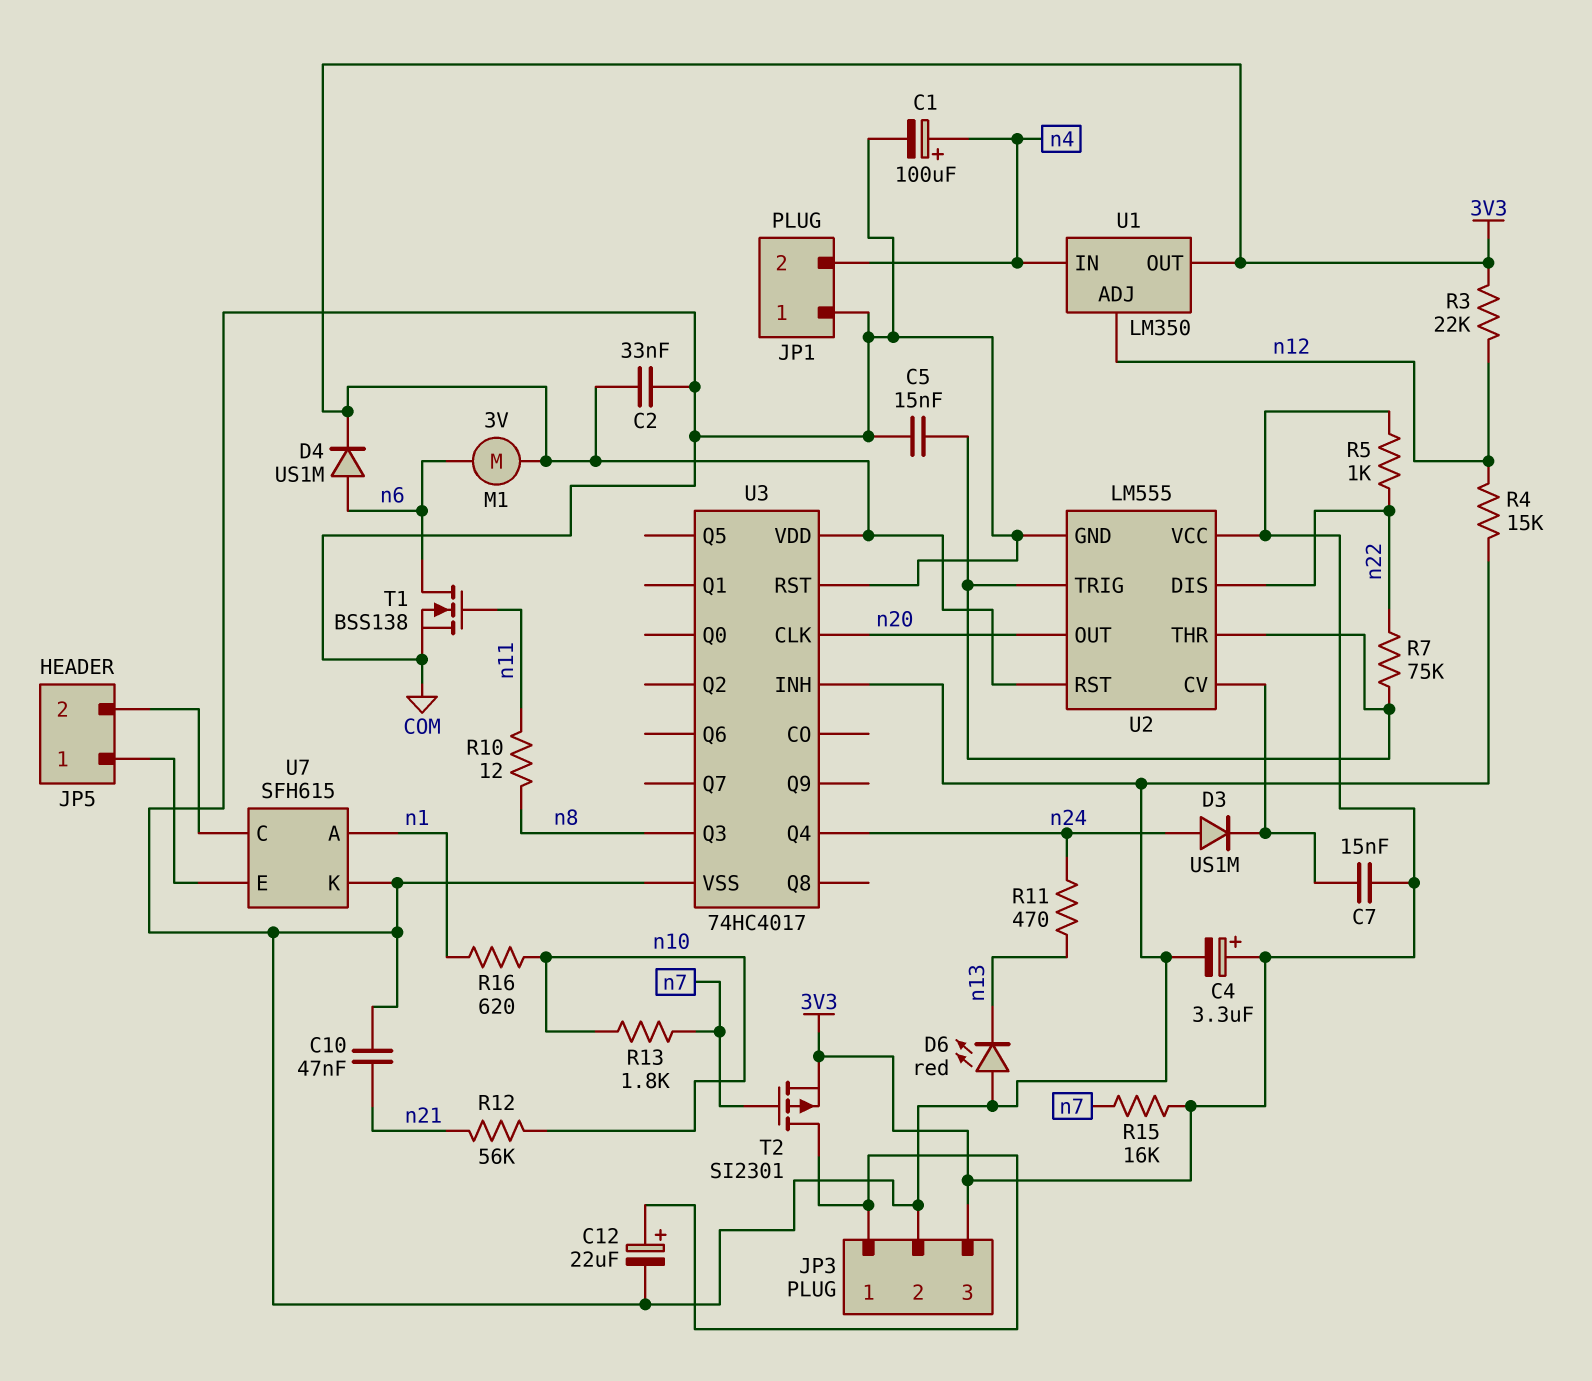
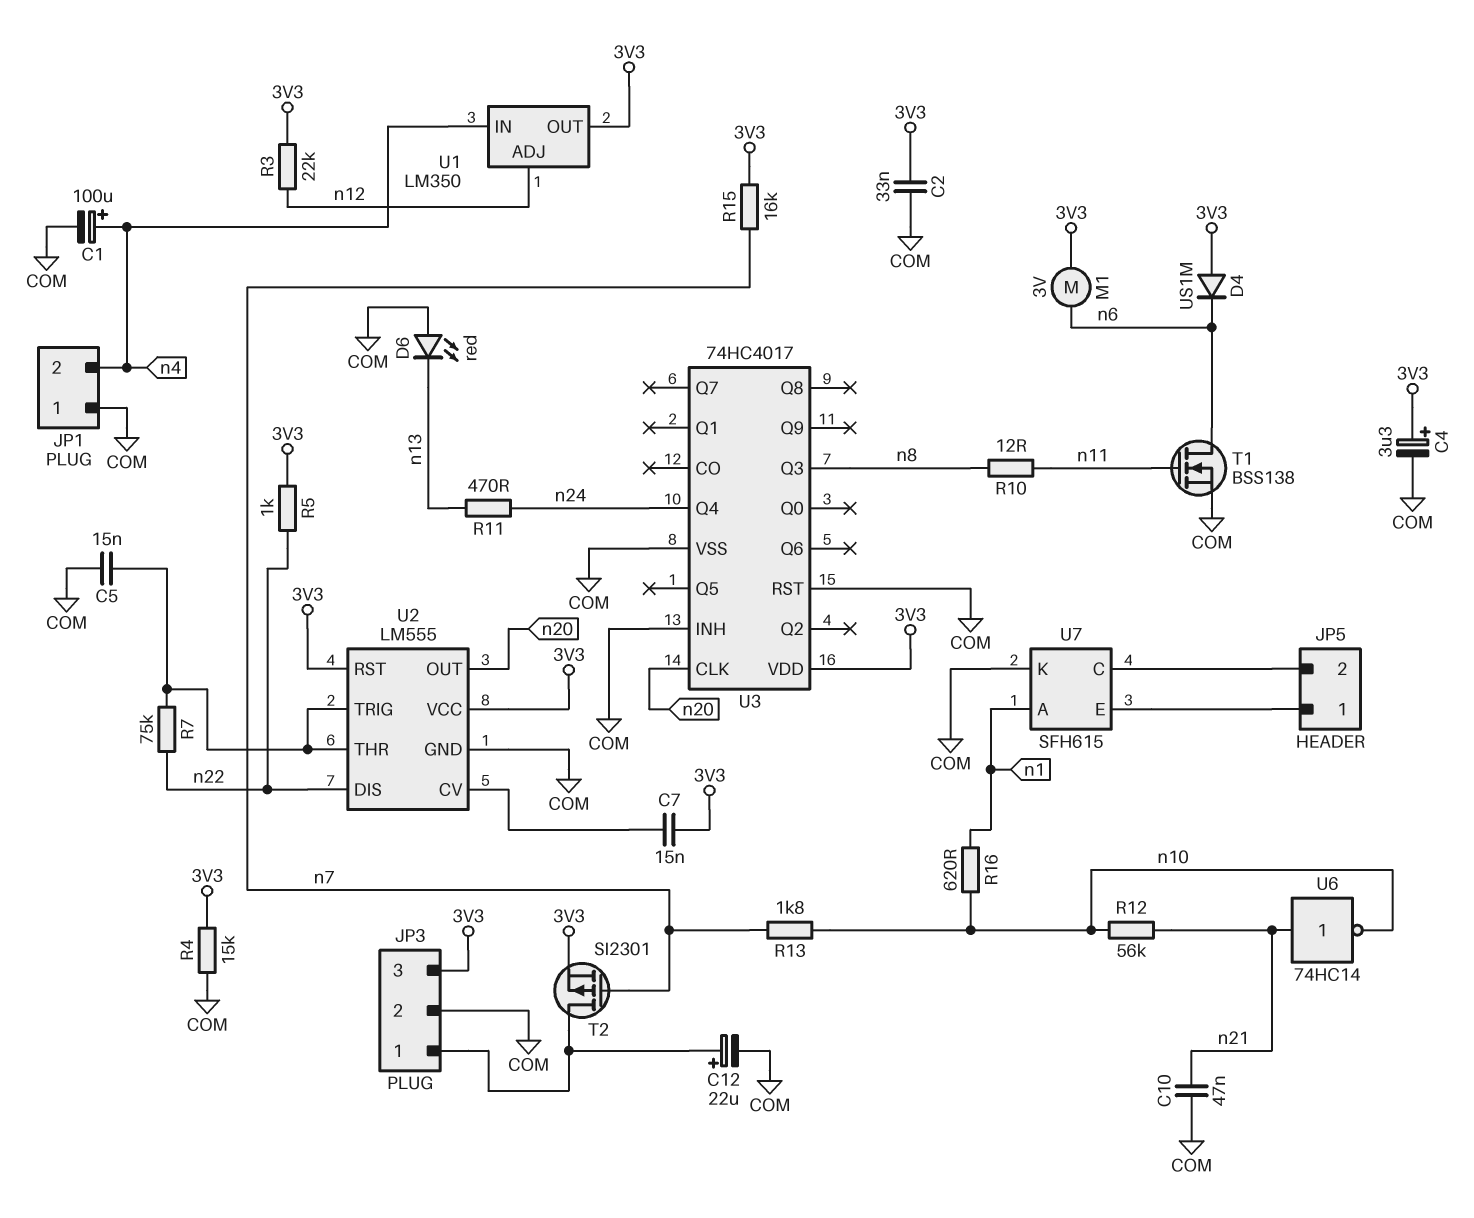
D3: diode US1M (A n24, K U2/CV) -> none
D4: diode US1M (A n6, K 3V3) -> diode US1M (A 3V3, K n6)
R4: 15k (COM, n12) -> 15k (3V3, COM)
U6: none -> NOT 74HC14 (in n21, out n10)

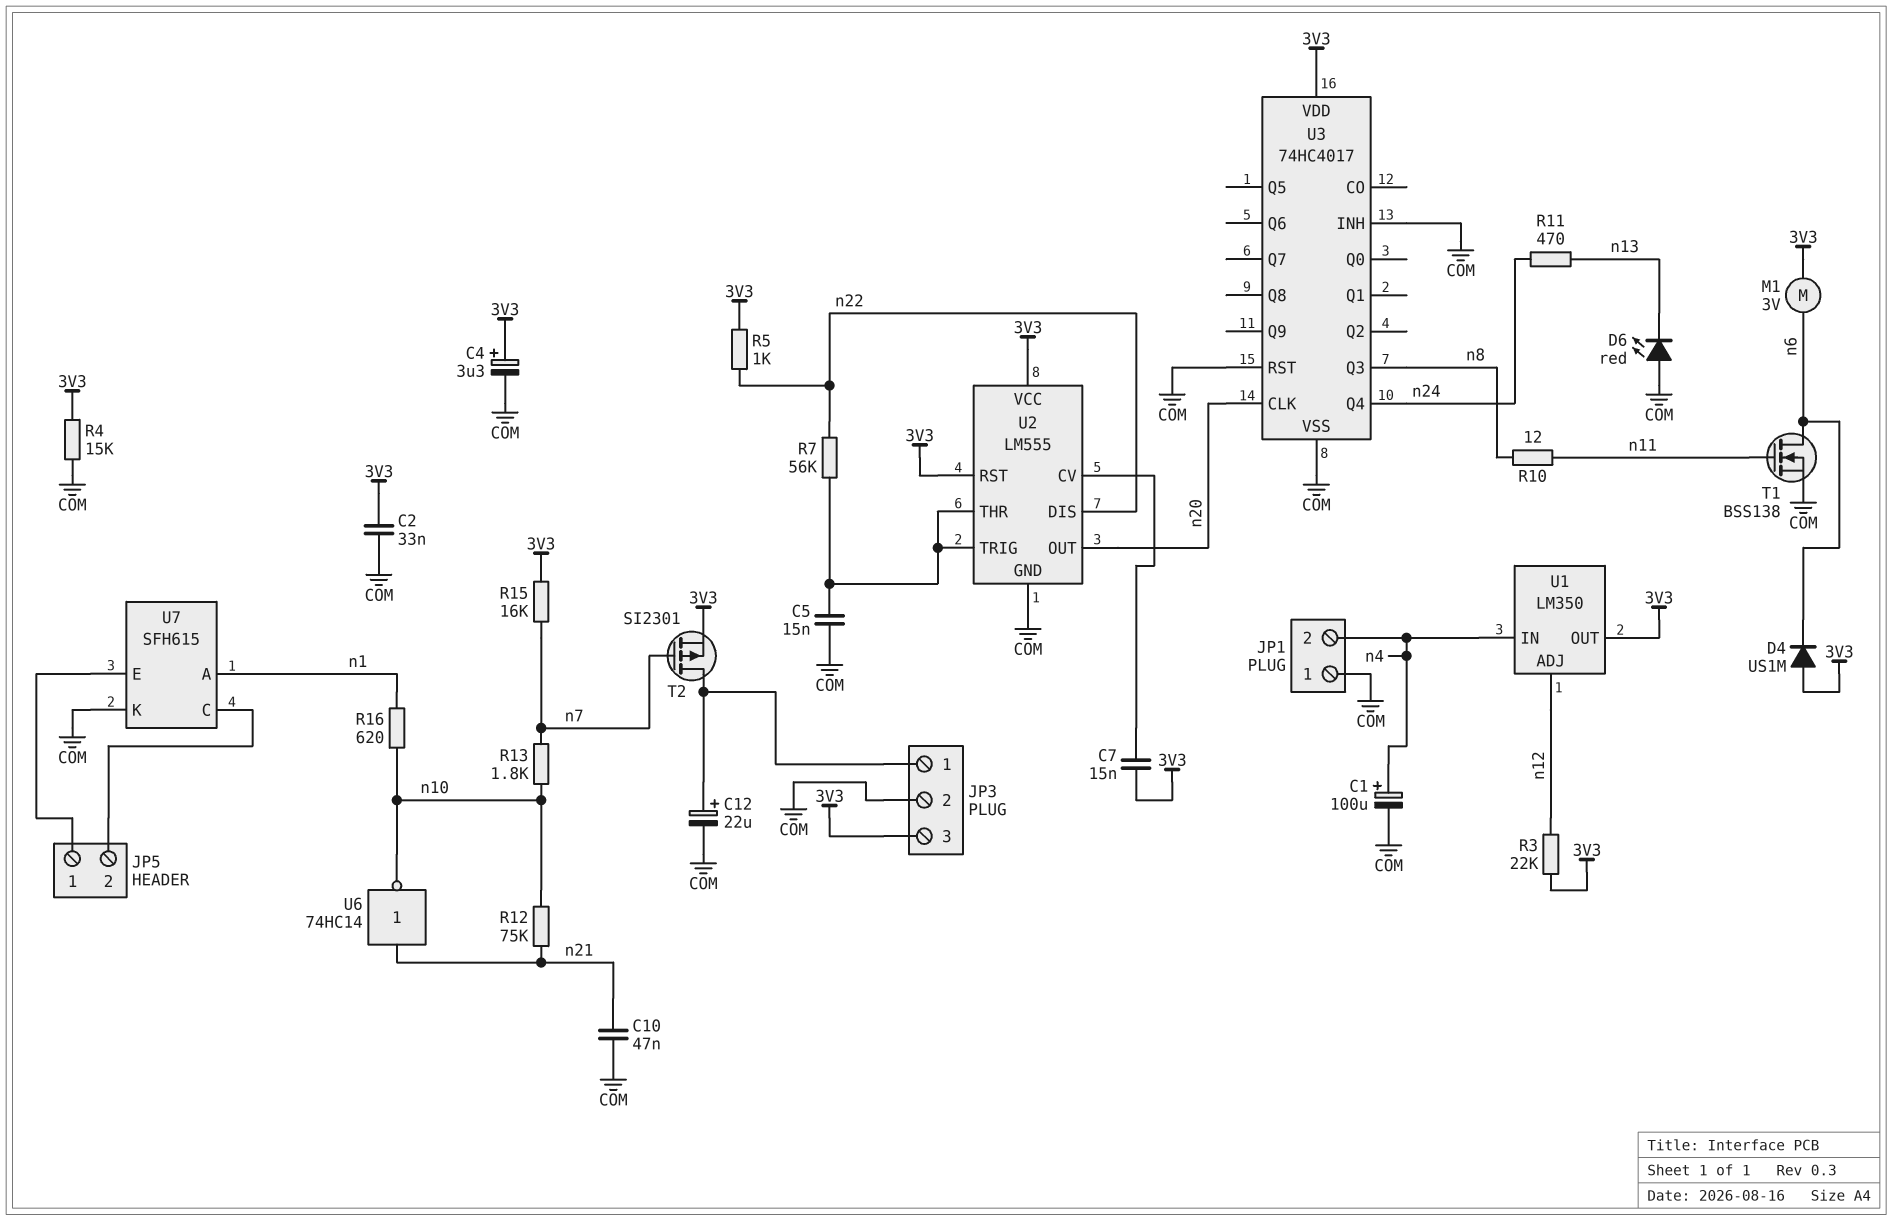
R7: 75k (U2/THR, n22) -> 56k (U2/THR, n22)
R12: 56k (n10, n21) -> 75k (n10, n21)

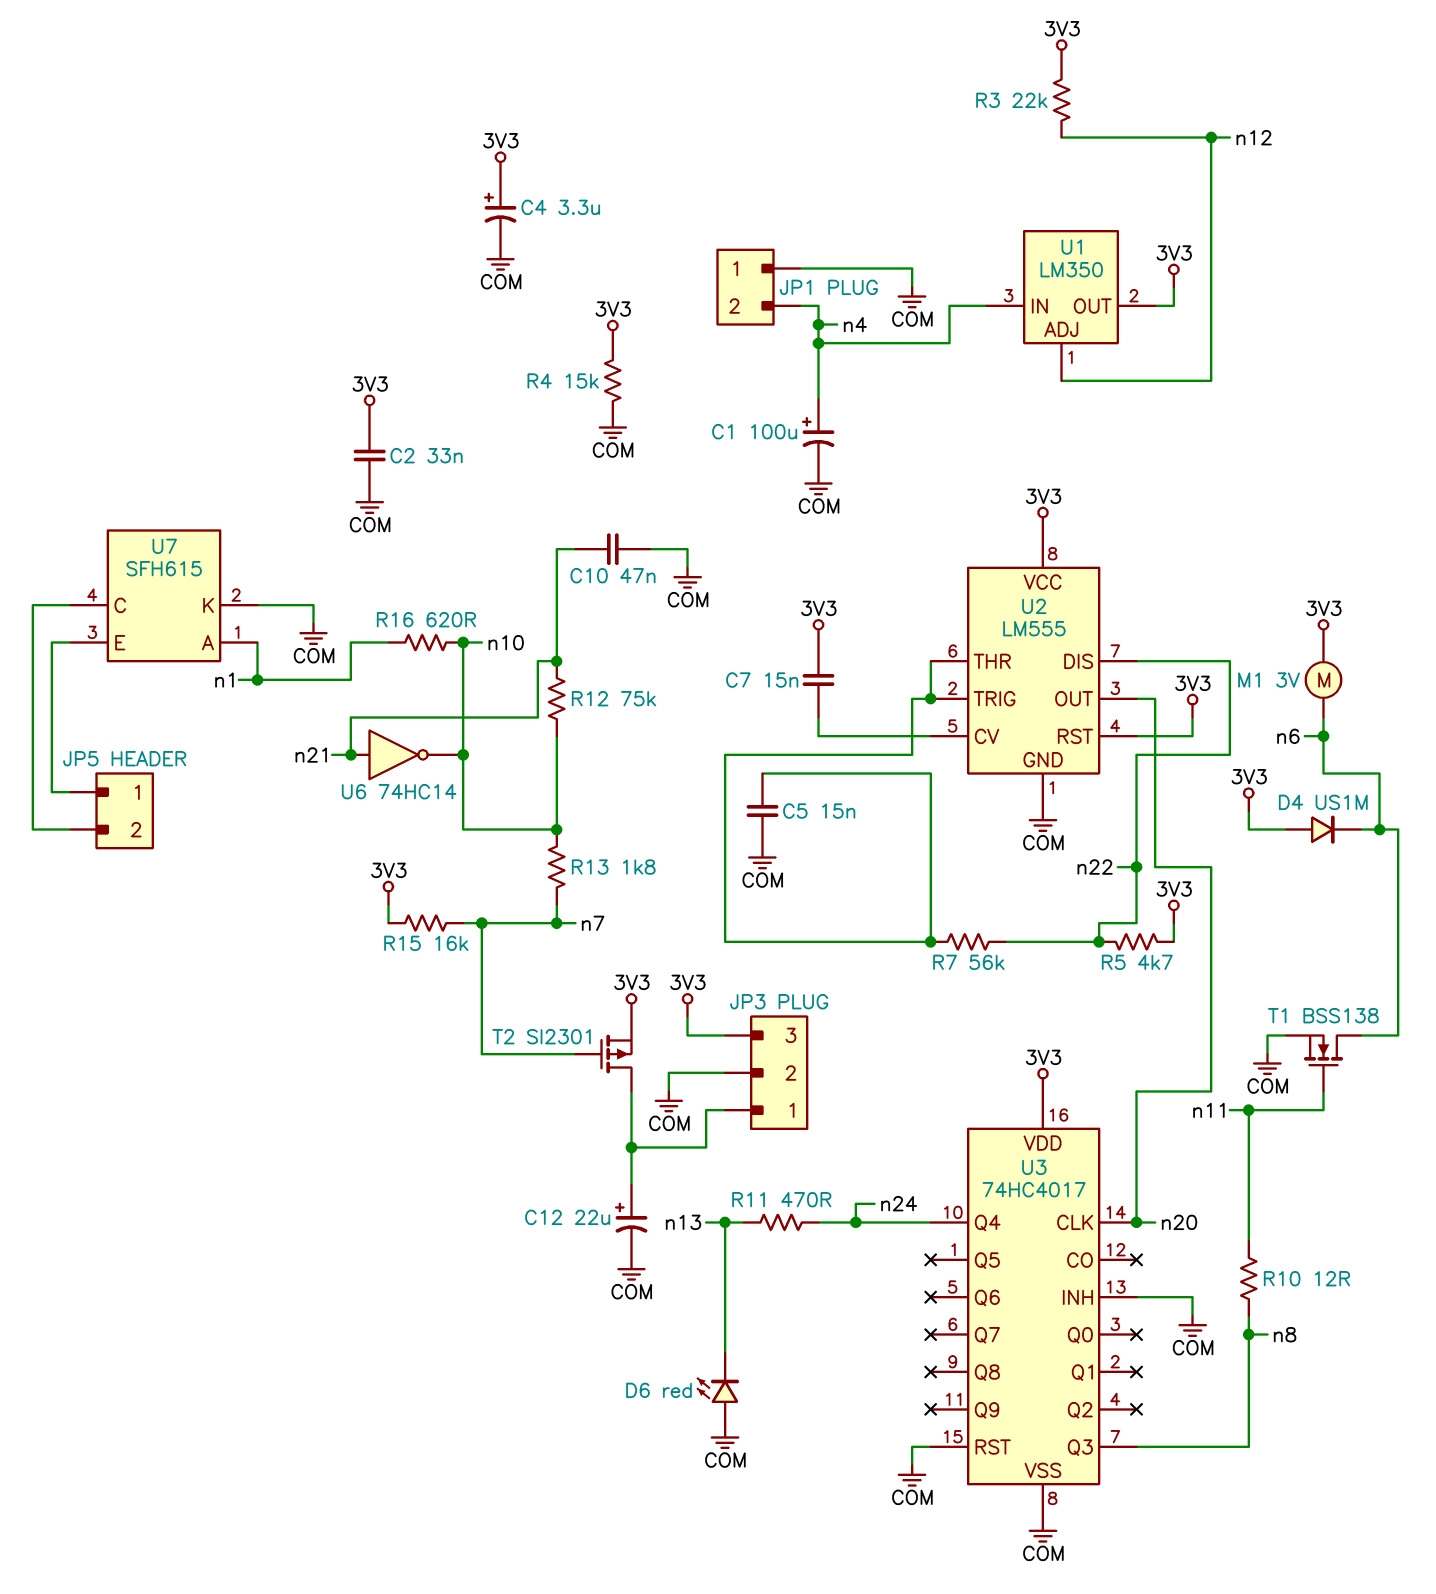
R5: 1k (3V3, n22) -> 4.7k (3V3, n22)

